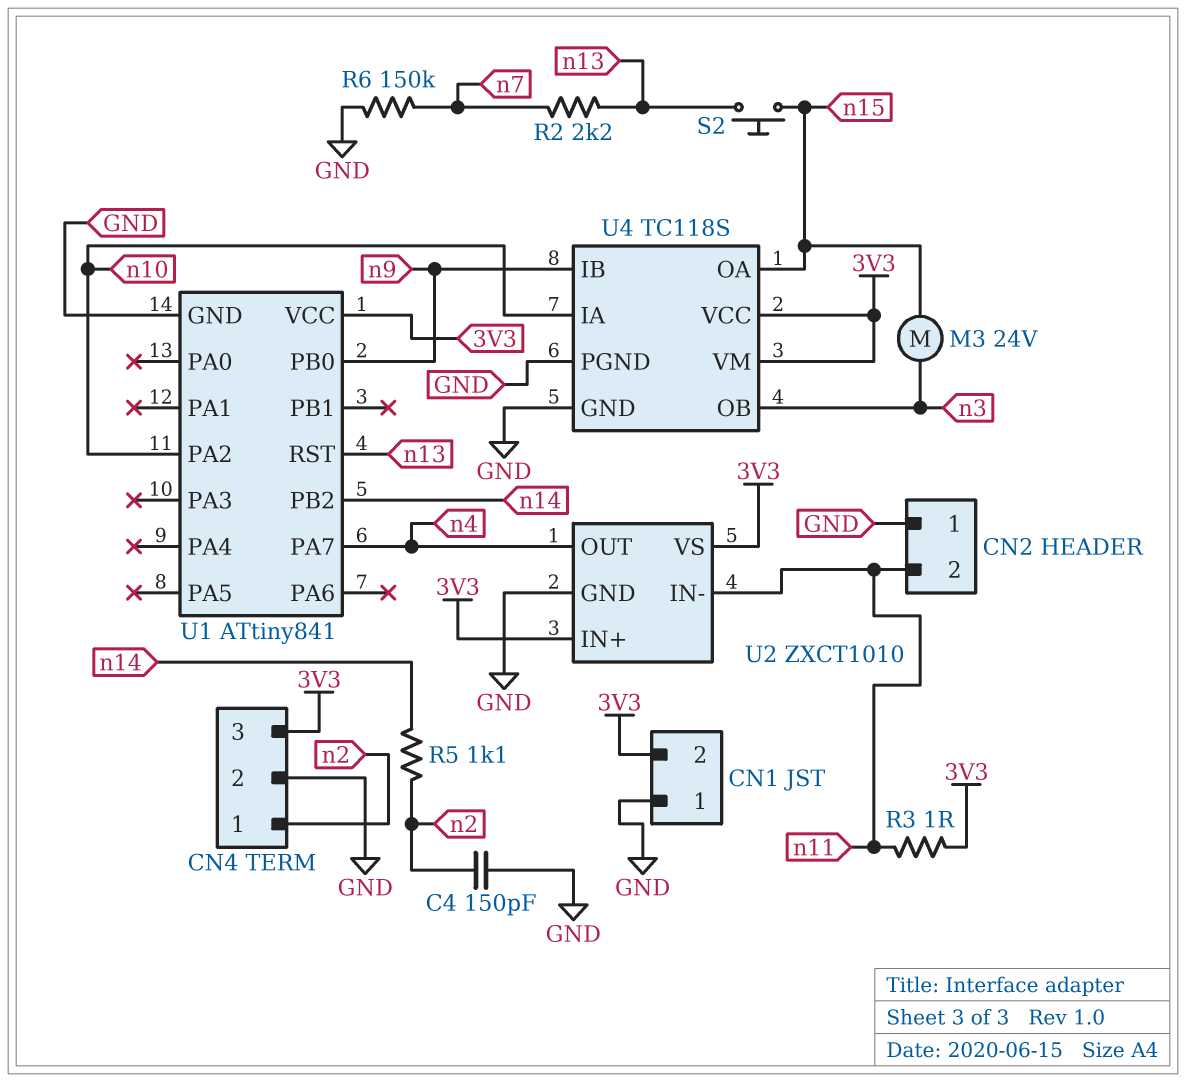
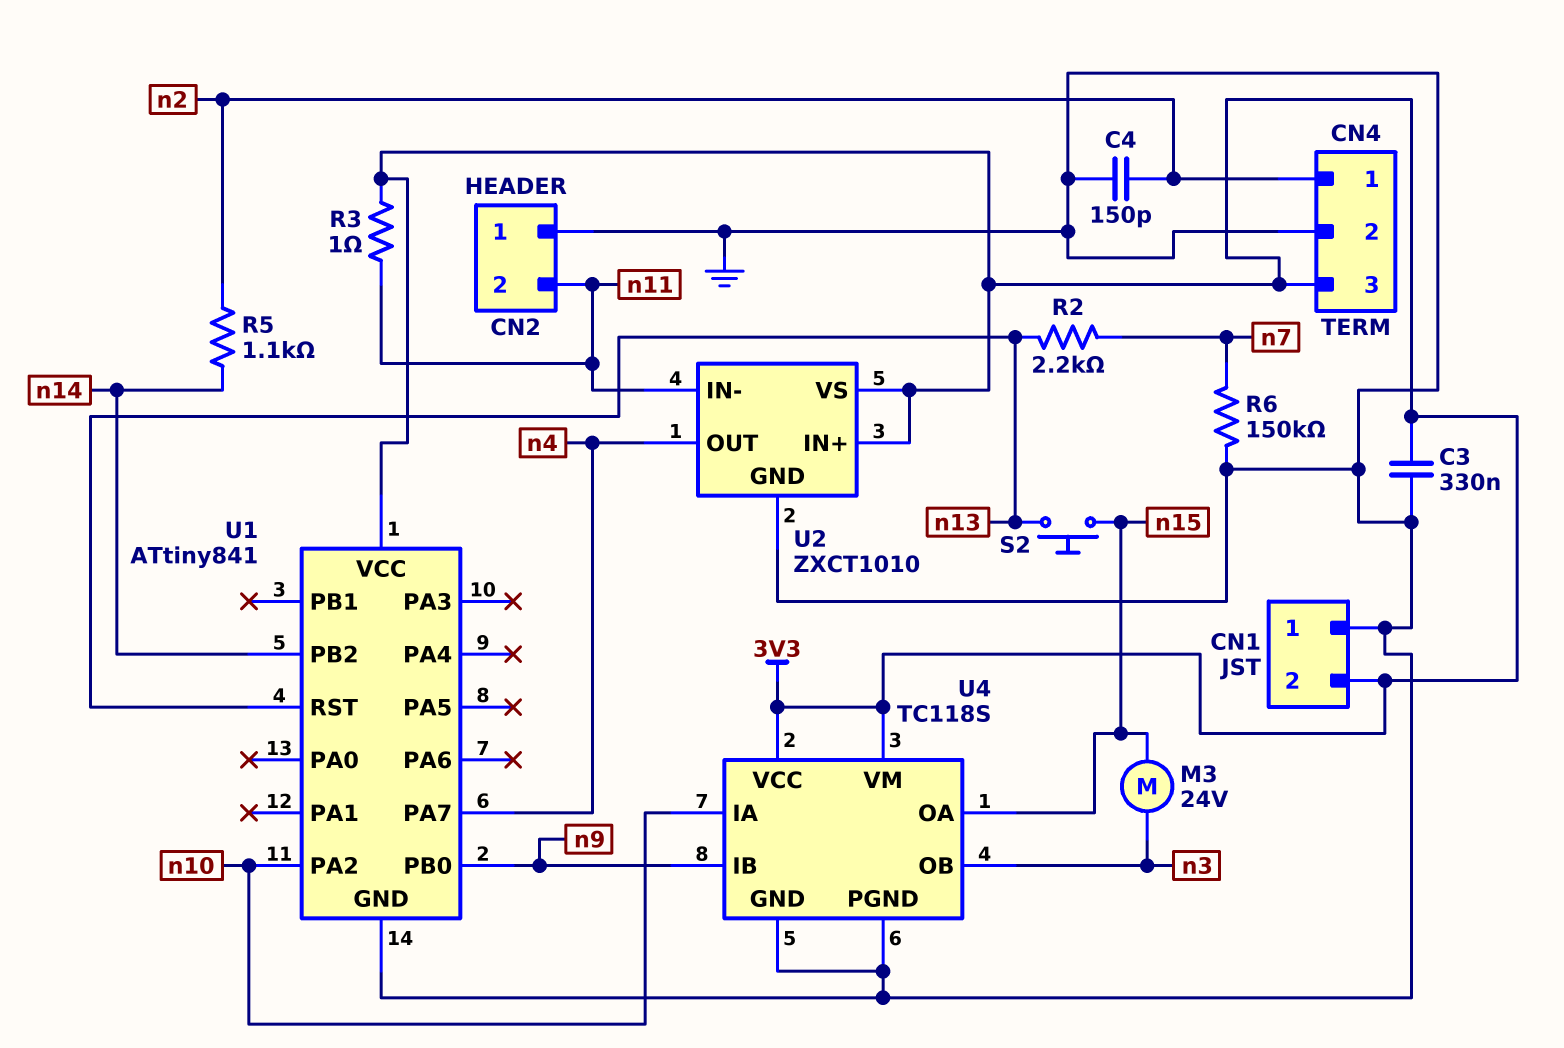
C3: none -> 330nF (3V3, GND)

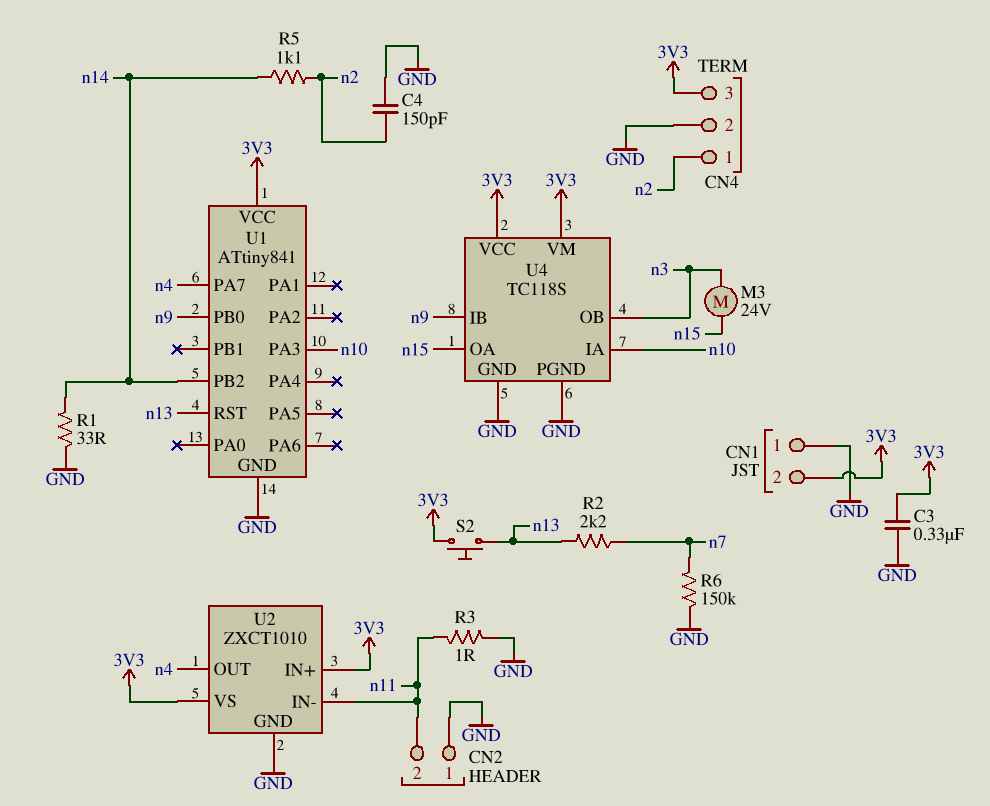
R1: none -> 33 (GND, n14)
R3: 1 (3V3, n11) -> 1 (GND, n11)
S2: button (n13, n15) -> button (3V3, n13)
U1 pin PA2: n10 -> none
U1 pin PA3: none -> n10

